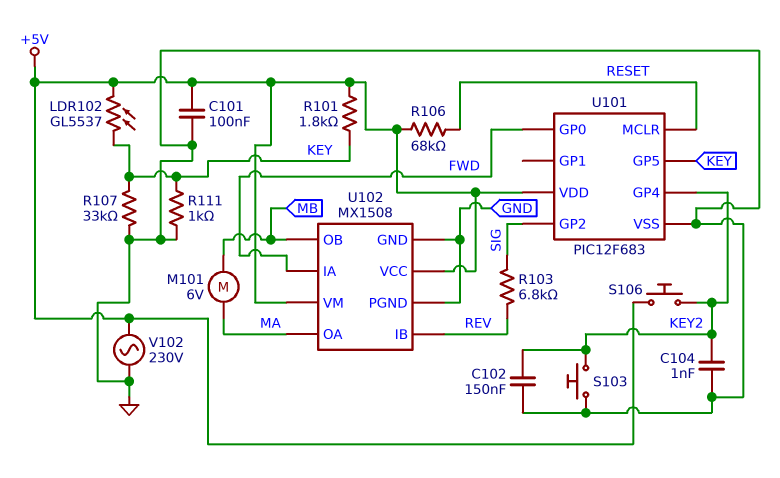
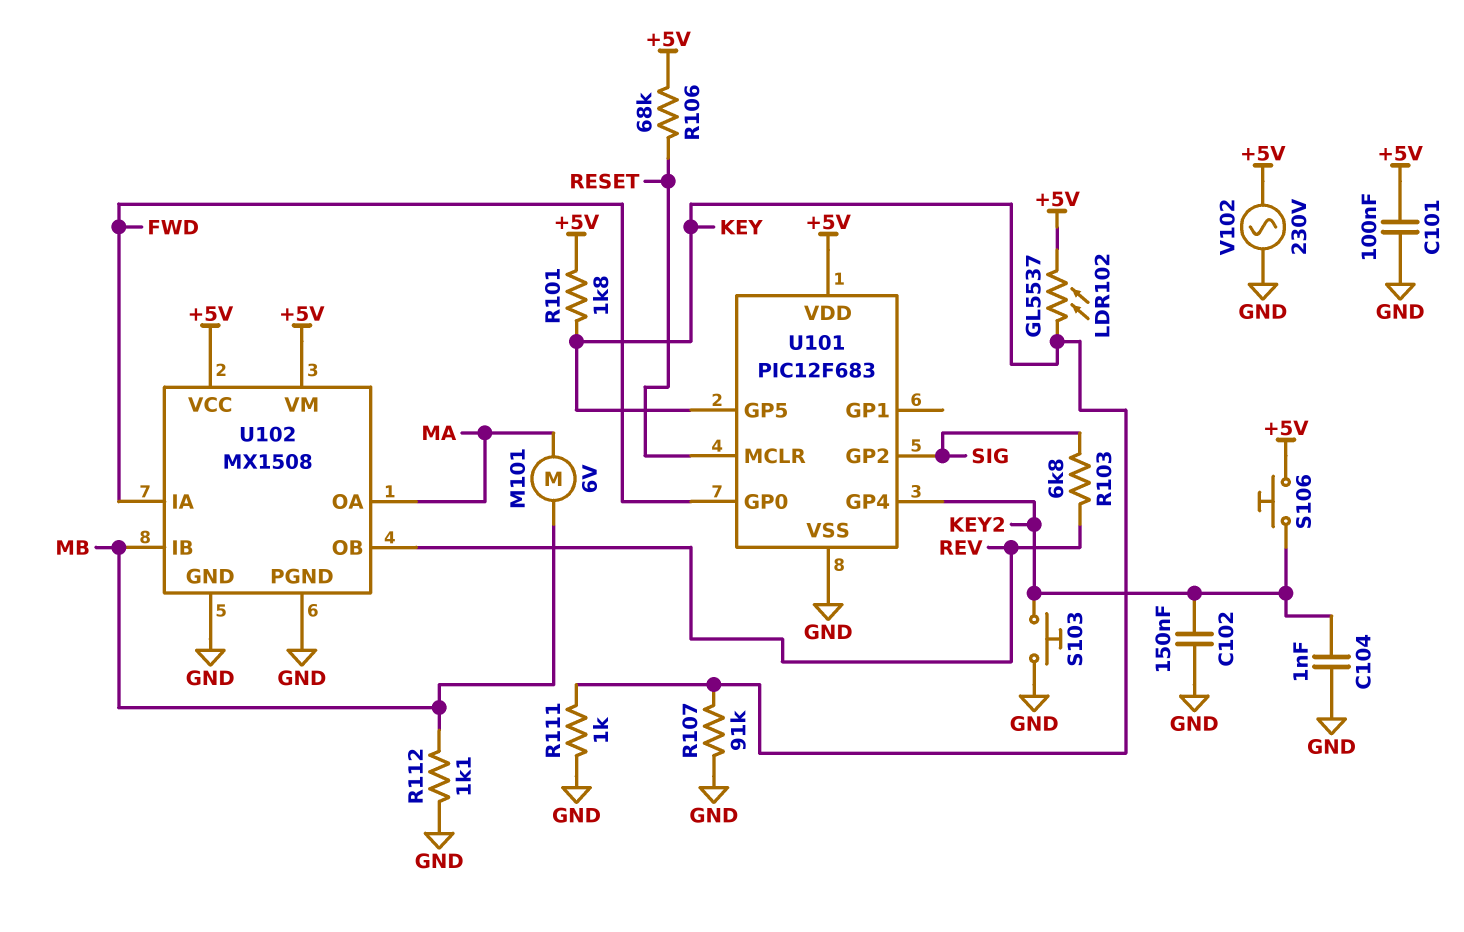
R107: 33k (GND, KEY) -> 91k (GND, KEY)
R112: none -> 1.1k (GND, MB)
U102 pin IB: REV -> MB
U102 pin OB: MB -> REV

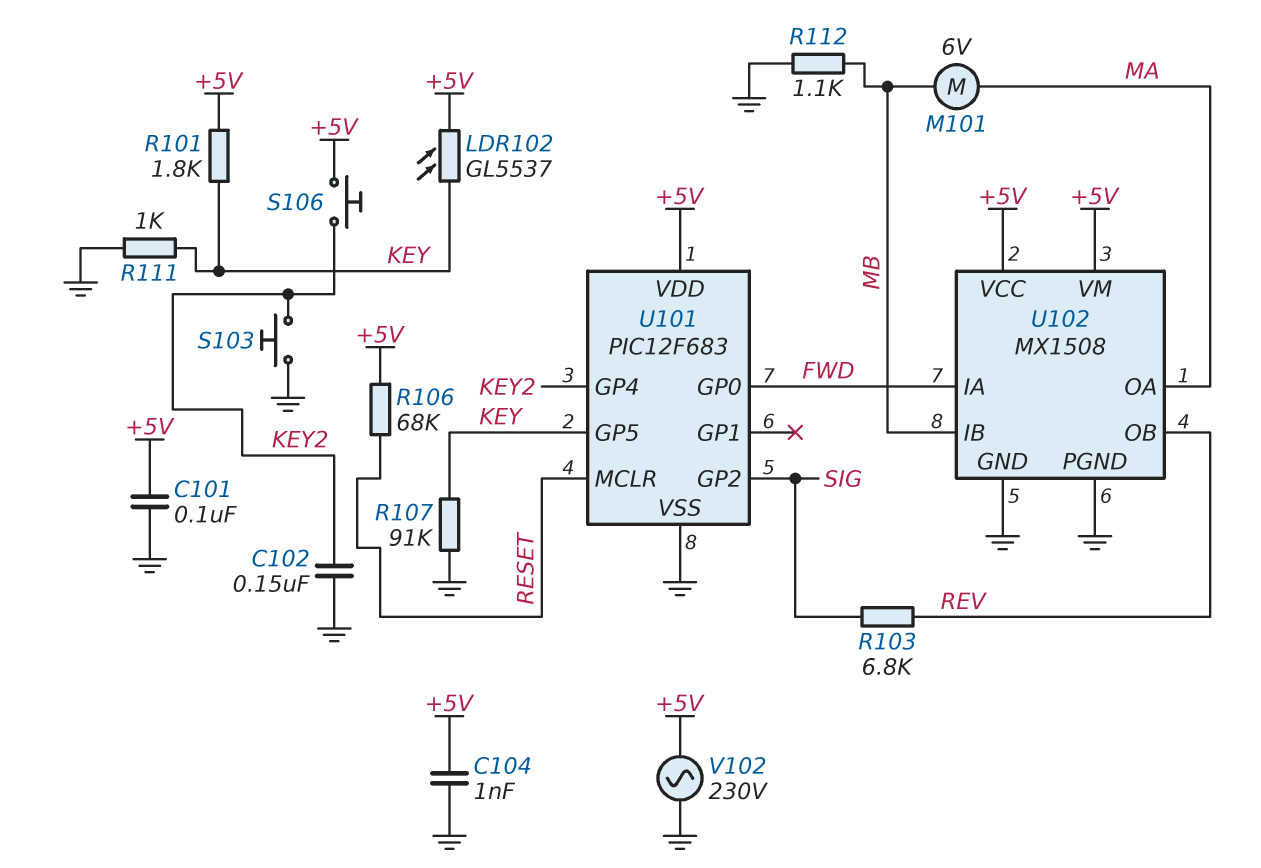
C104: 1nF (GND, KEY2) -> 1nF (+5V, GND)

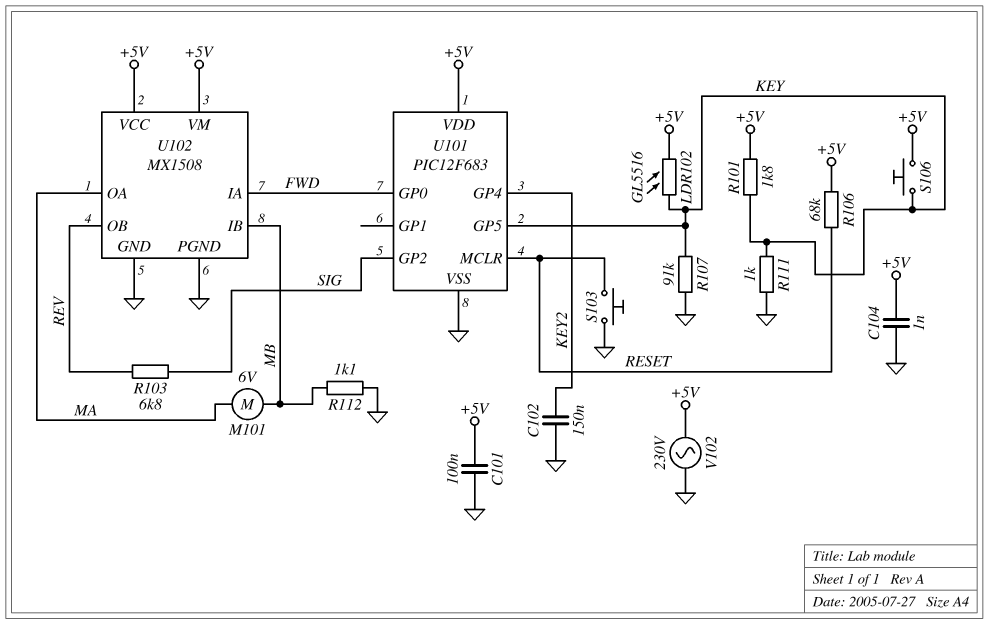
LDR102: GL5537 (+5V, KEY) -> GL5516 (+5V, KEY)
S103: button (GND, KEY2) -> button (GND, RESET)
S106: button (+5V, KEY2) -> button (+5V, KEY)

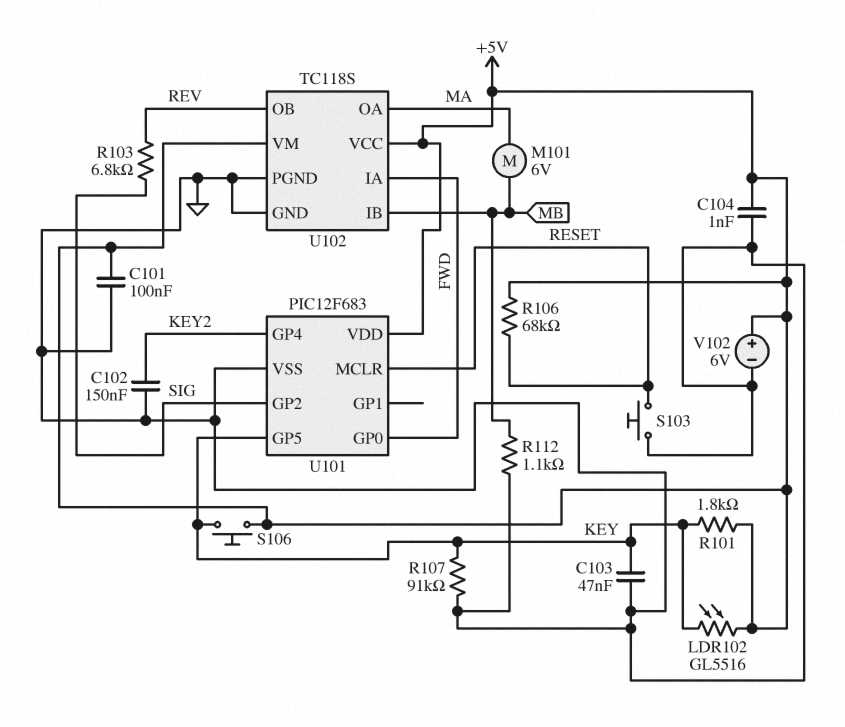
C103: none -> 47nF (GND, KEY)
R111: 1k (GND, KEY) -> none
U102: MX1508 -> TC118S
V102: AC 230V (+5V, GND) -> 6V (plus +5V, minus GND)

